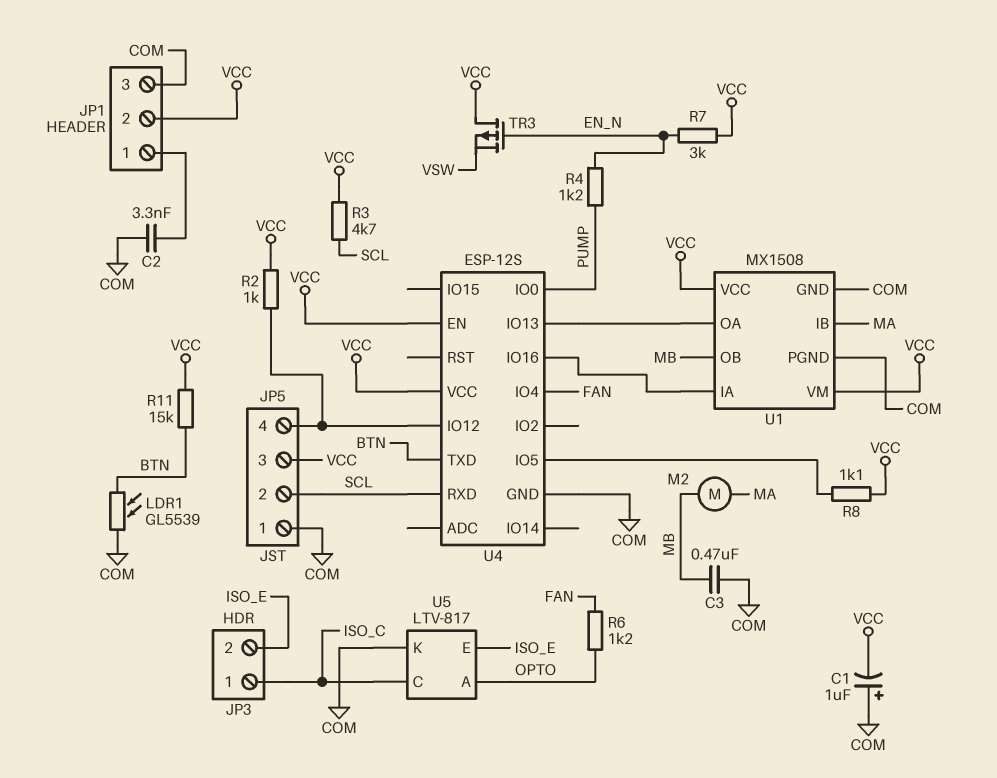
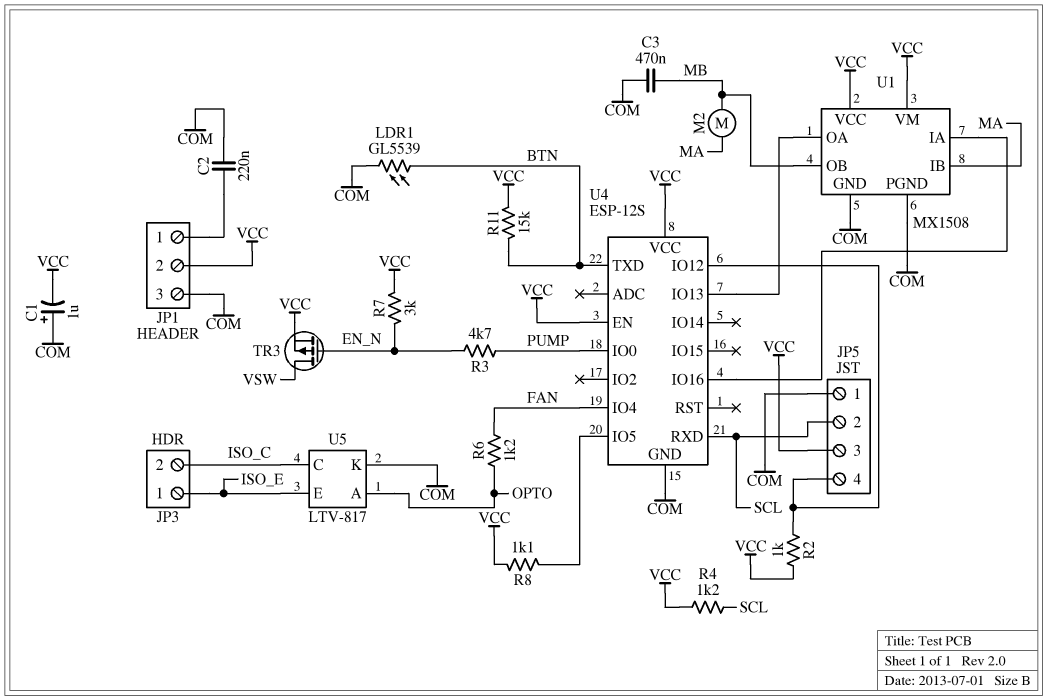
C2: 3.3nF (COM, JP1/1) -> 220nF (COM, JP1/1)
JP3 pin 1: ISO_C -> ISO_E
JP3 pin 2: ISO_E -> ISO_C
R3: 4.7k (SCL, VCC) -> 4.7k (EN_N, PUMP)
R4: 1.2k (EN_N, PUMP) -> 1.2k (SCL, VCC)
TR3: PMOS (G EN_N, D VCC, S VSW) -> PMOS (G EN_N, D VSW, S VCC)

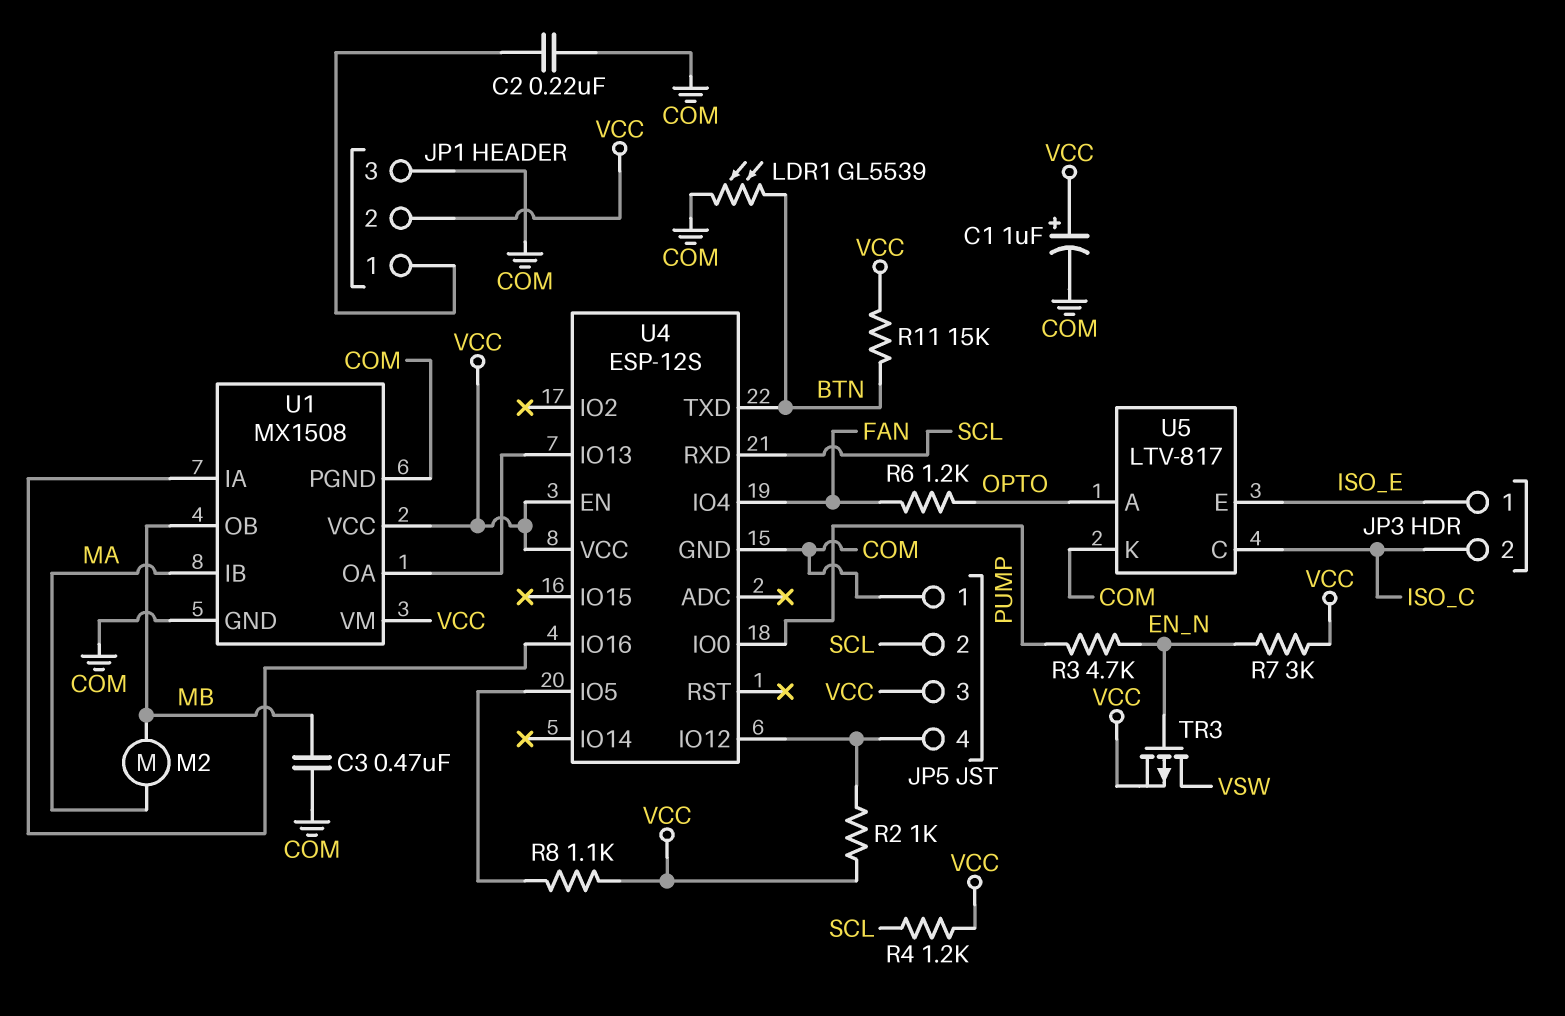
C1: 1uF (plus COM, minus VCC) -> 1uF (plus VCC, minus COM)

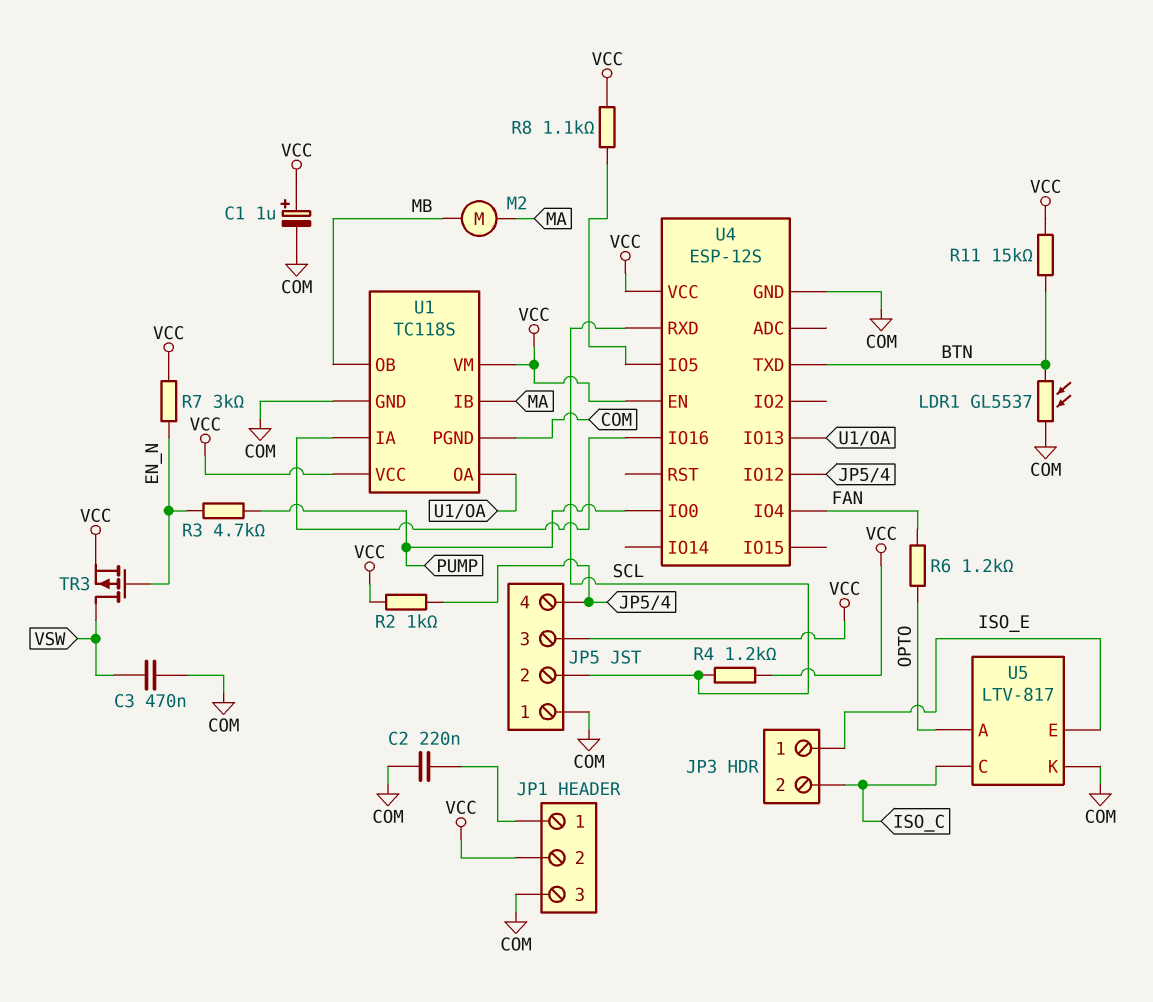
C3: 470nF (COM, MB) -> 470nF (COM, VSW)
LDR1: GL5539 (BTN, COM) -> GL5537 (BTN, COM)
U1: MX1508 -> TC118S

